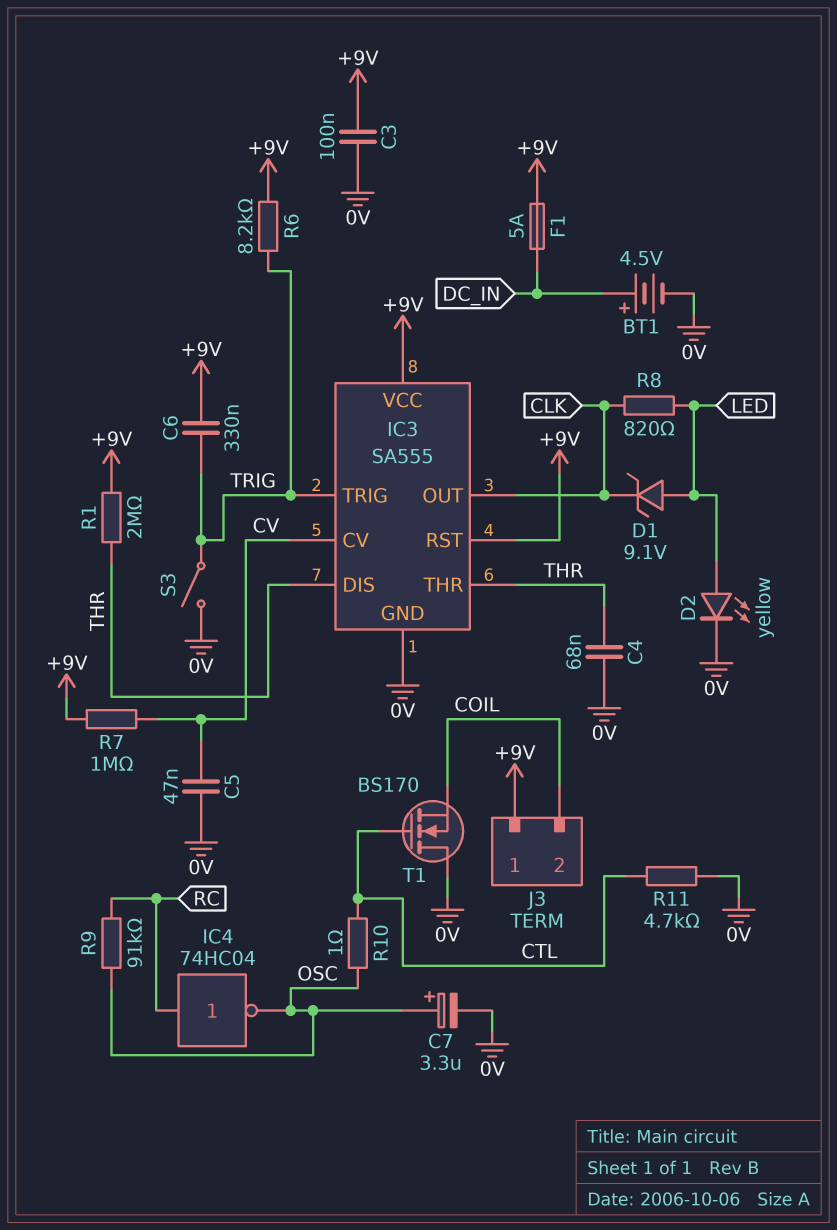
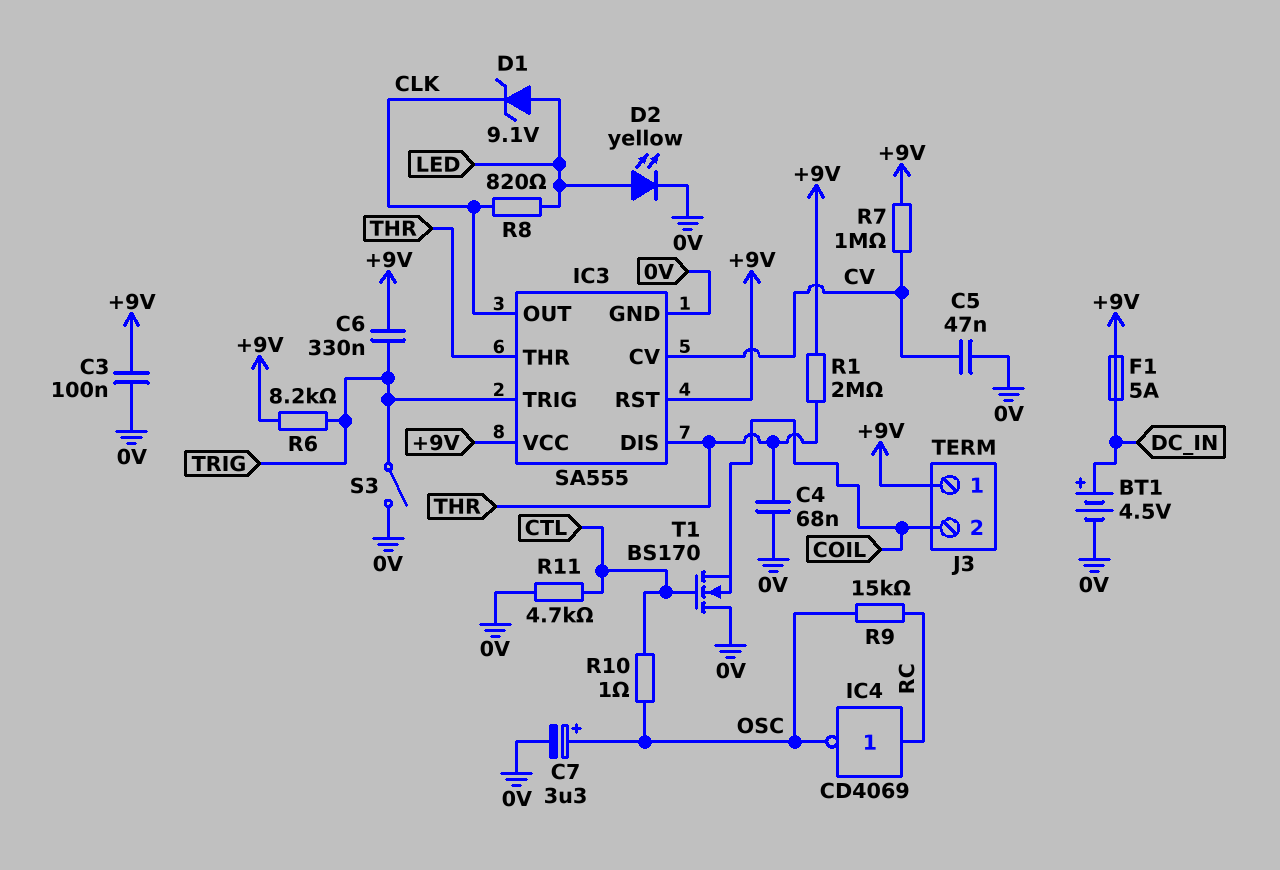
IC4: NOT 74HC04 (in RC, out OSC) -> NOT CD4069 (in RC, out OSC)
R9: 91k (OSC, RC) -> 15k (OSC, RC)

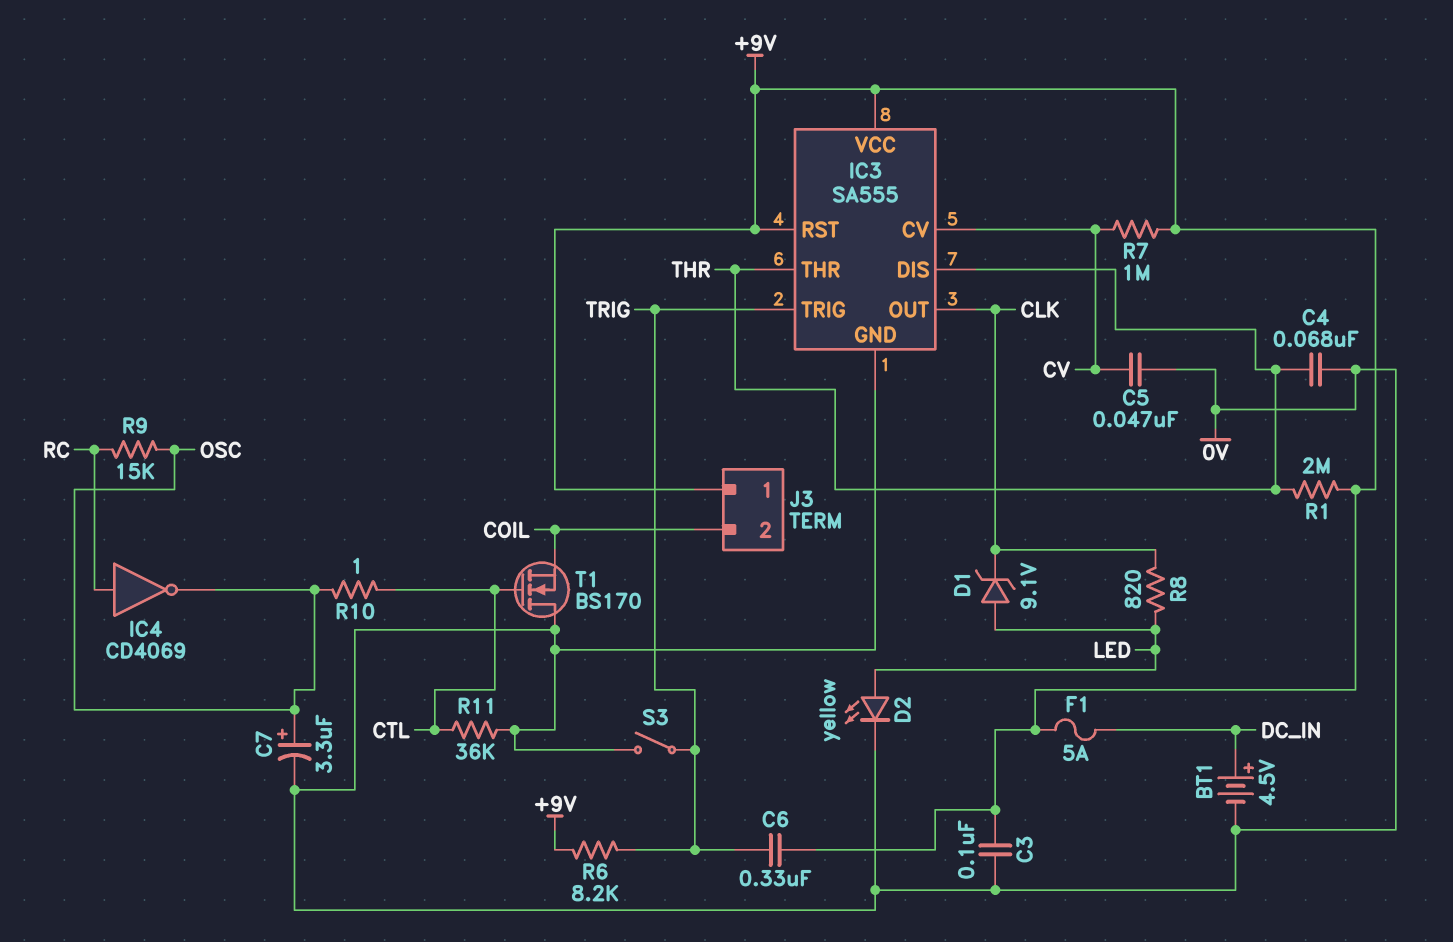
R11: 4.7k (0V, CTL) -> 36k (0V, CTL)

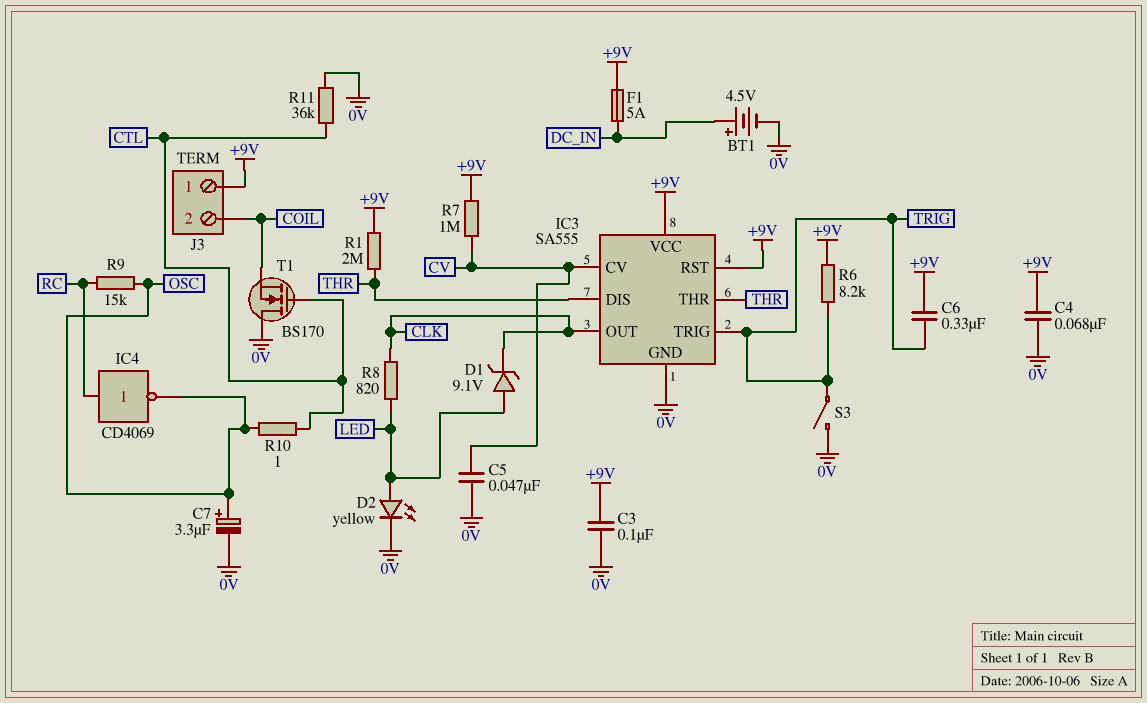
C4: 68nF (0V, THR) -> 68nF (+9V, 0V)

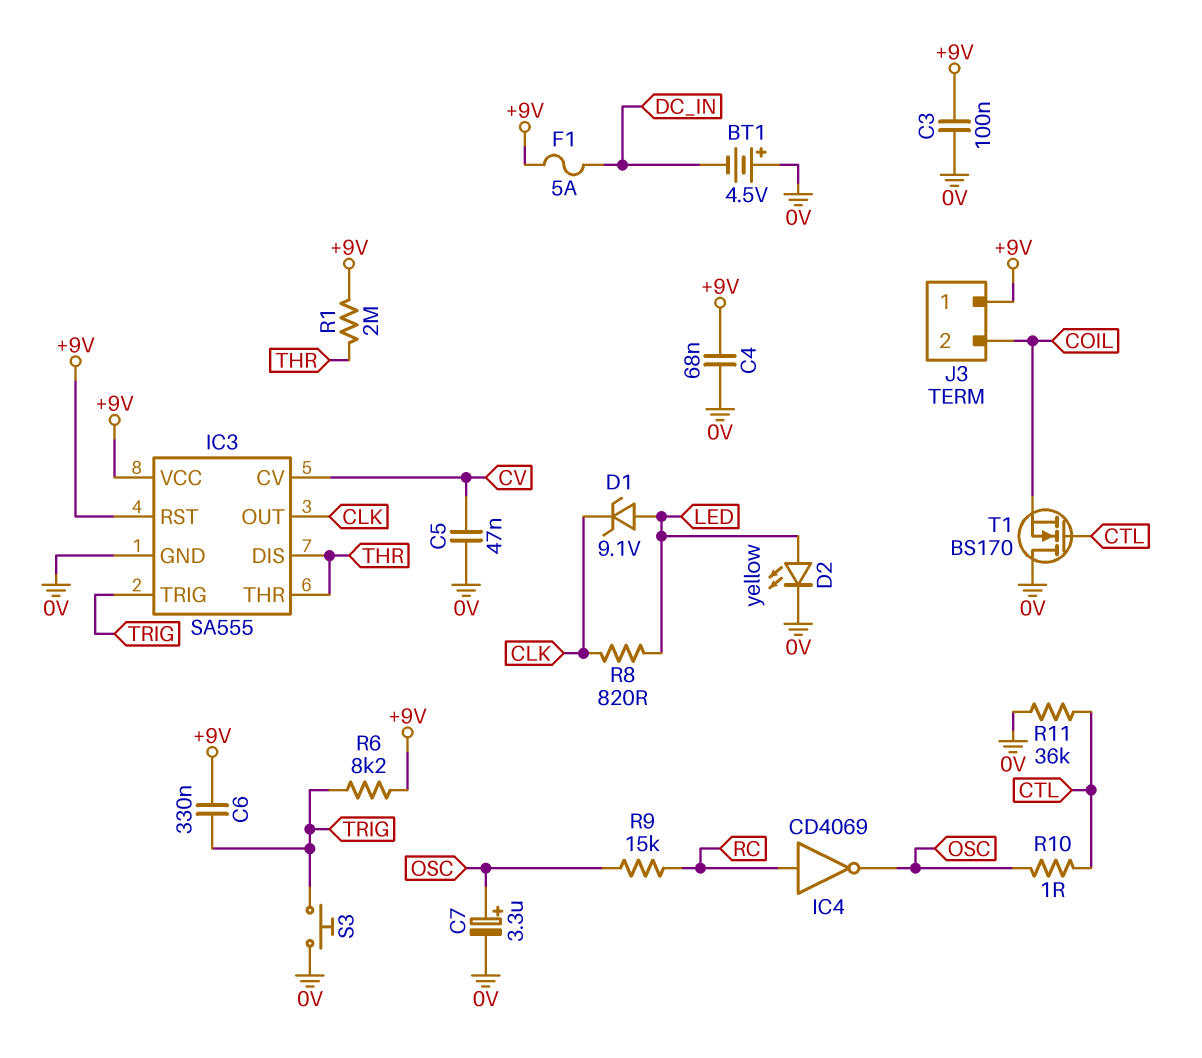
BT1: 4.5V (plus DC_IN, minus 0V) -> 4.5V (plus 0V, minus DC_IN)
R7: 1M (+9V, CV) -> none
S3: switch (0V, TRIG) -> button (0V, TRIG)

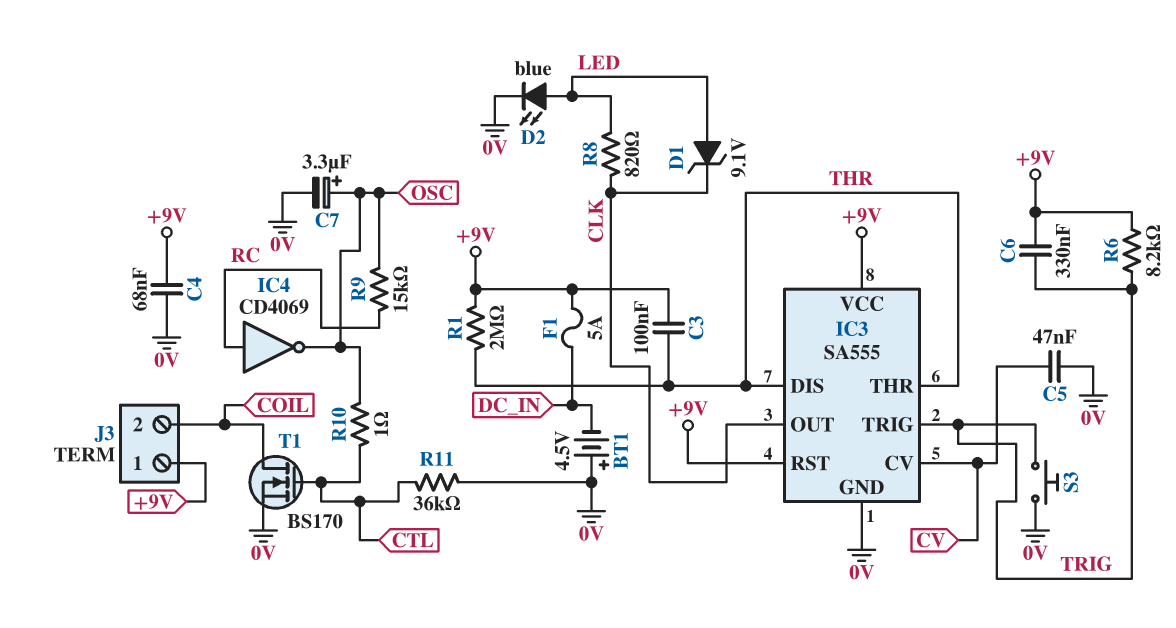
C3: 100nF (+9V, 0V) -> 100nF (+9V, THR)
D2: LED yellow (A LED, K 0V) -> LED blue (A LED, K 0V)
T1: NMOS BS170 (G CTL, D 0V, S COIL) -> NMOS BS170 (G CTL, D COIL, S 0V)

